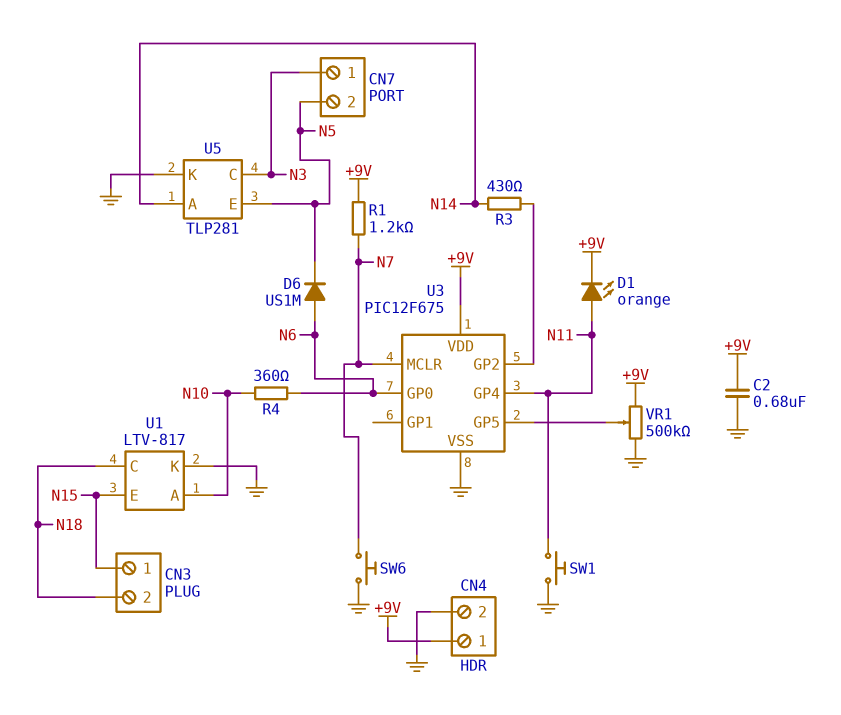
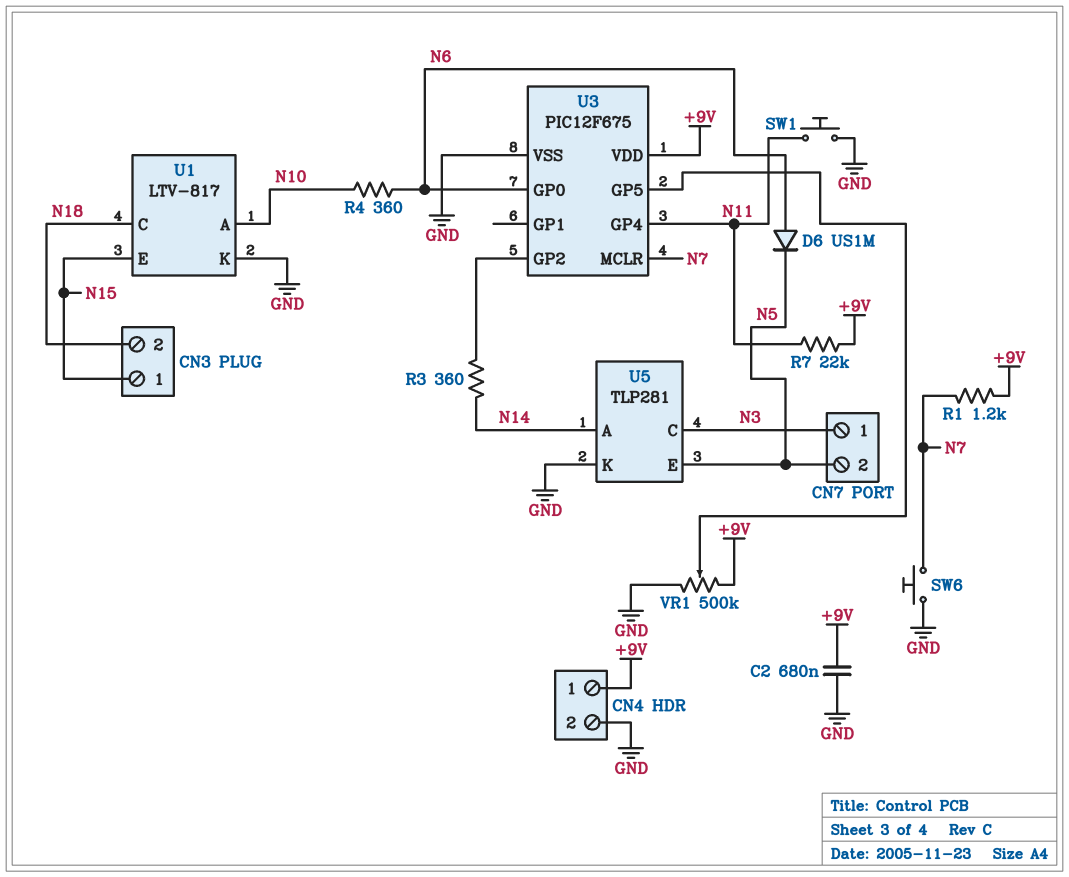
D1: LED orange (A N11, K +9V) -> none
R3: 430 (N14, U3/GP2) -> 360 (N14, U3/GP2)
R7: none -> 22k (+9V, N11)

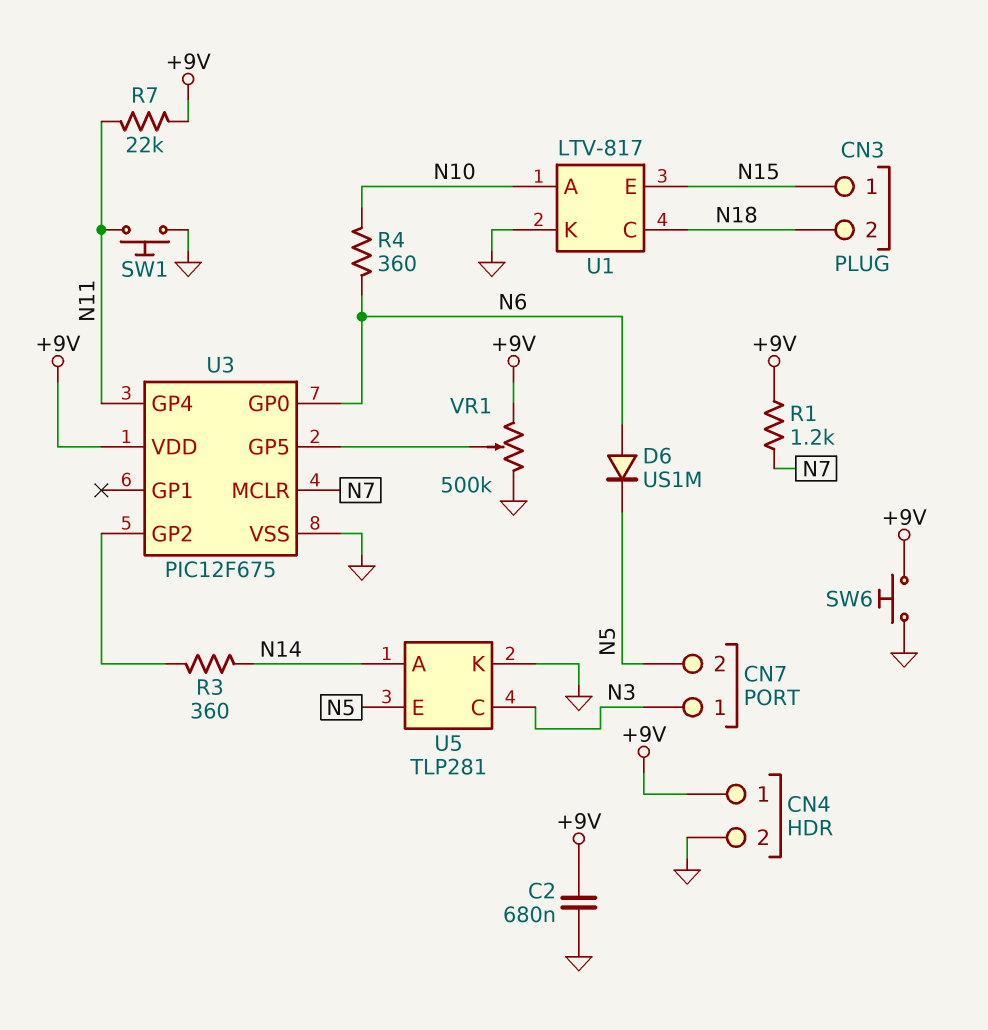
SW6: button (GND, N7) -> button (+9V, GND)

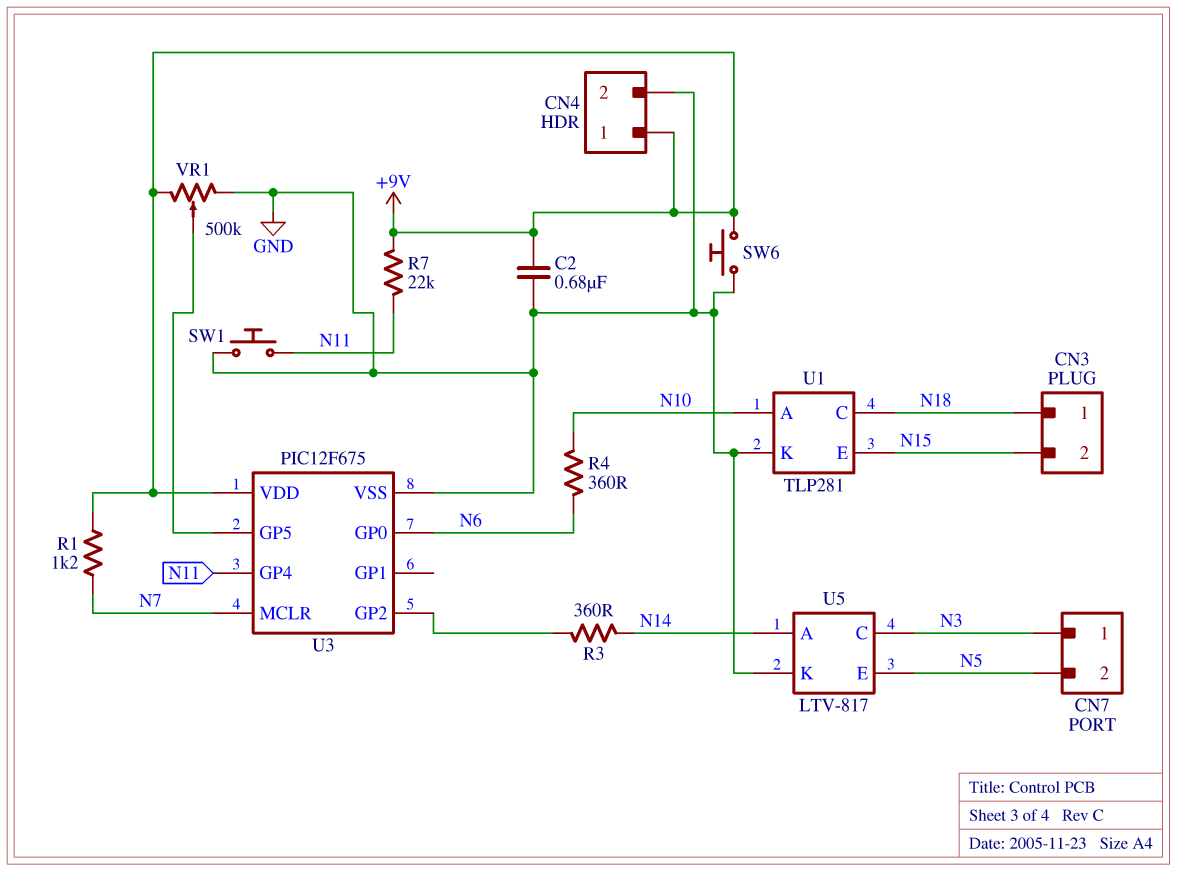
CN3 pin 1: N15 -> N18
CN3 pin 2: N18 -> N15
D6: diode US1M (A N6, K N5) -> none
U1: LTV-817 -> TLP281
U5: TLP281 -> LTV-817

